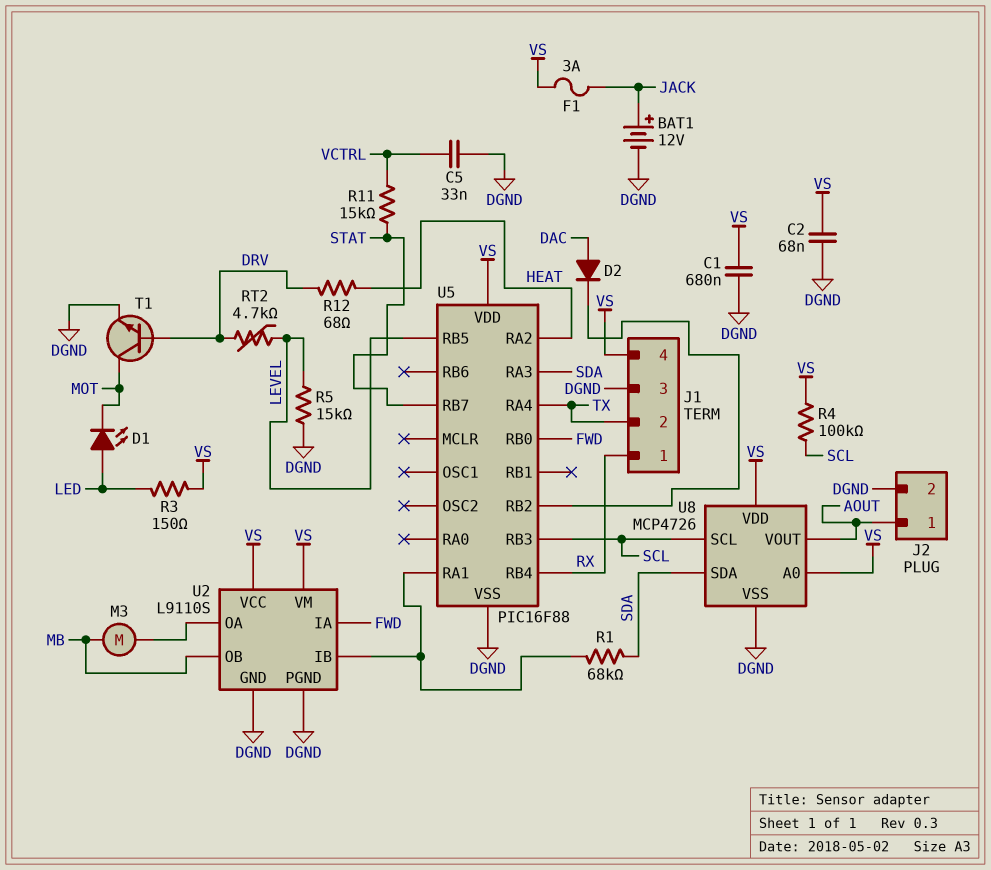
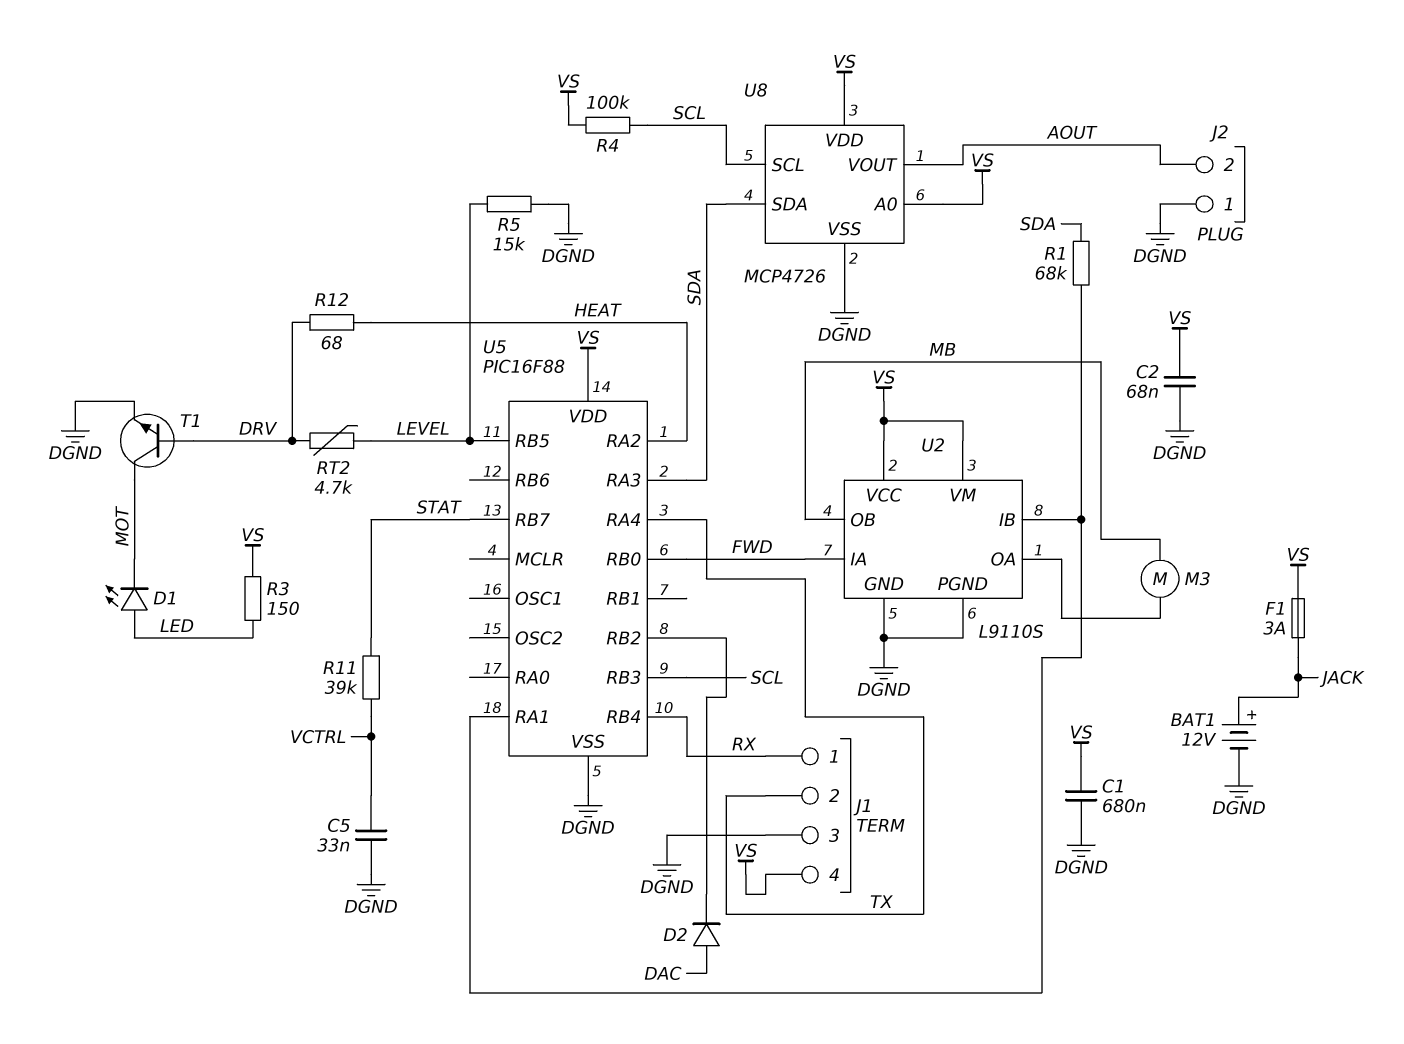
J2 pin 1: AOUT -> DGND
J2 pin 2: DGND -> AOUT
R11: 15k (STAT, VCTRL) -> 39k (STAT, VCTRL)

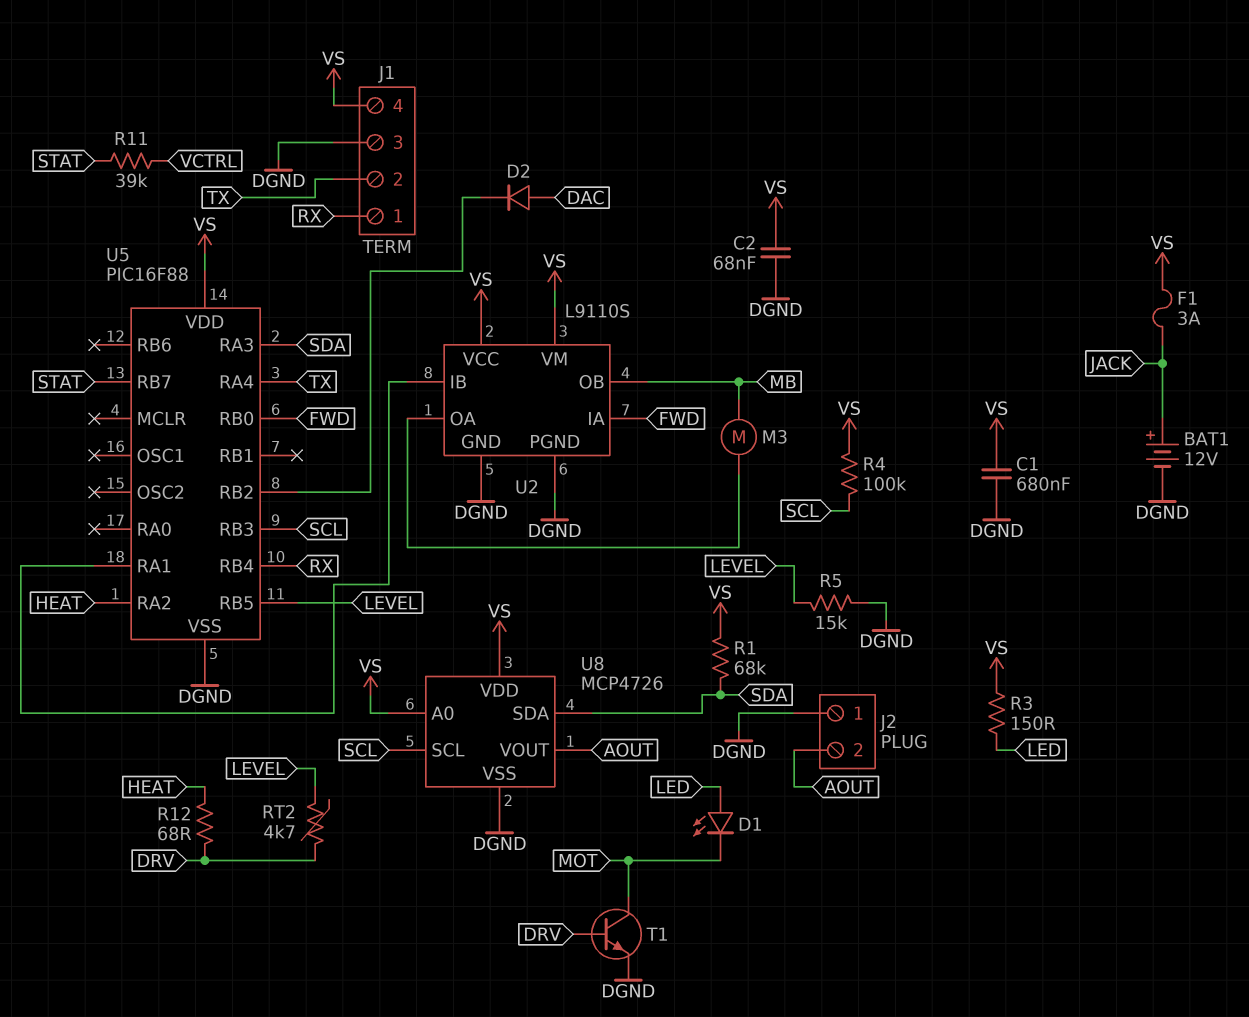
C5: 33nF (DGND, VCTRL) -> none
R1: 68k (SDA, U2/IB) -> 68k (SDA, VS)

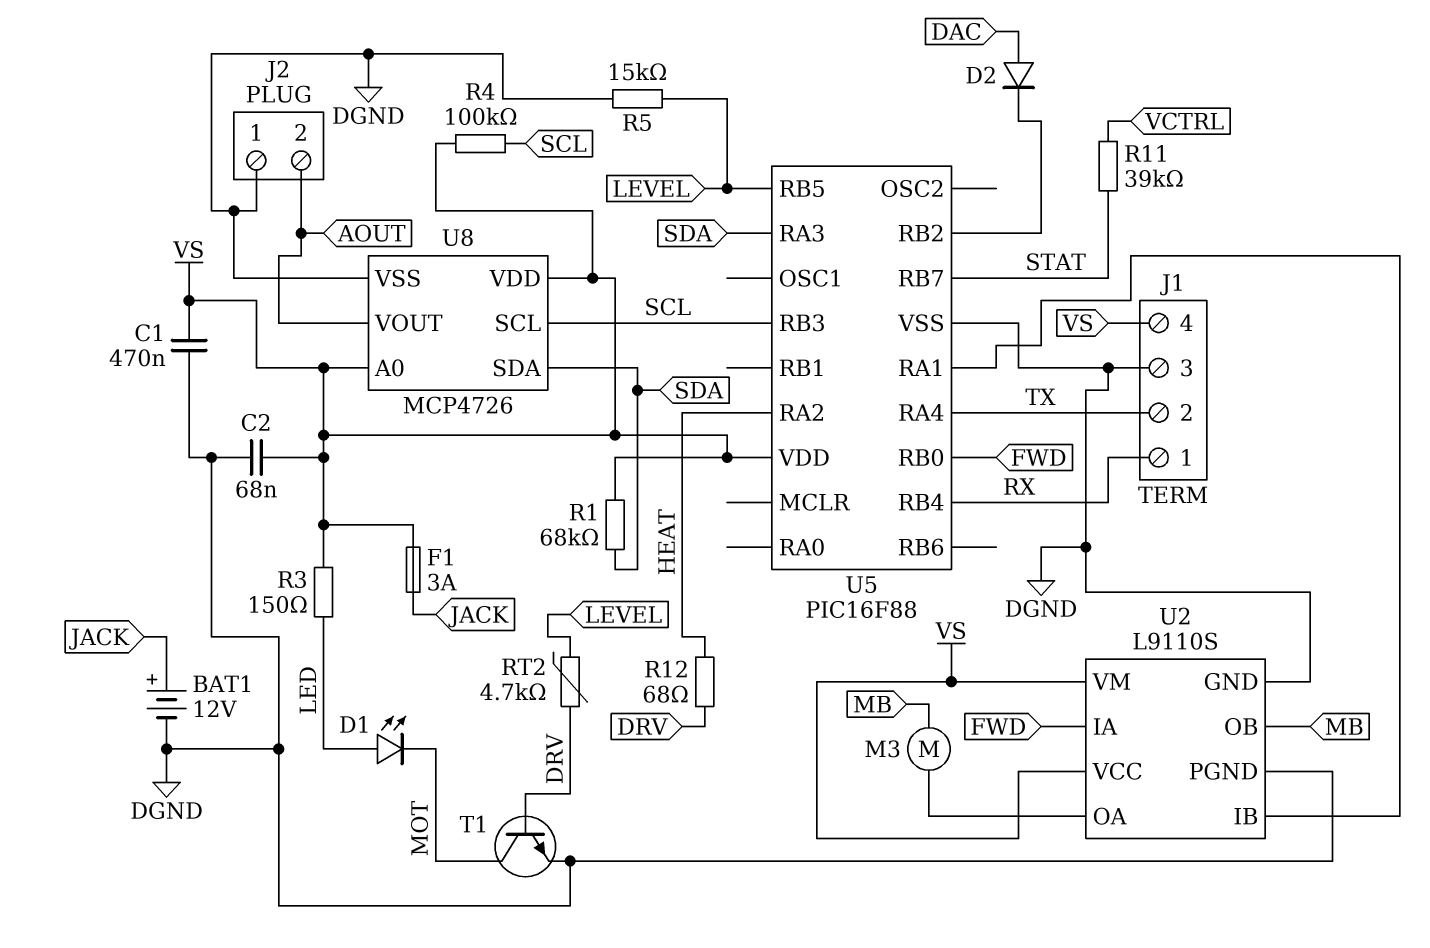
C1: 680nF (DGND, VS) -> 470nF (DGND, VS)

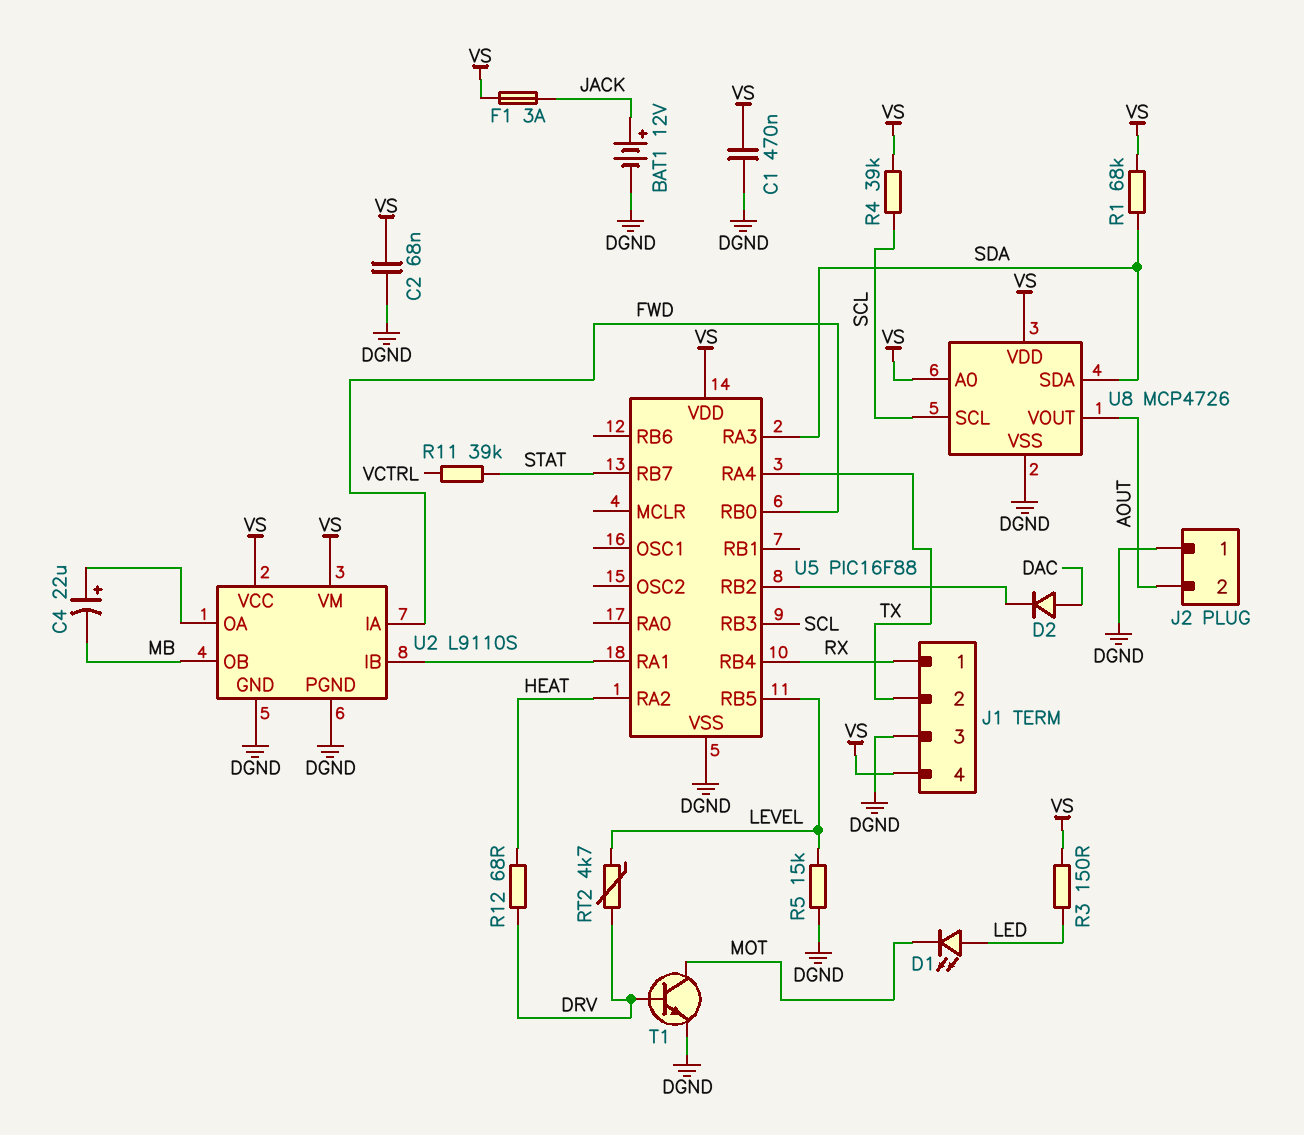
C4: none -> 22uF (plus U2/OA, minus MB)
M3: motor (MB, U2/OA) -> none
R4: 100k (SCL, VS) -> 39k (SCL, VS)

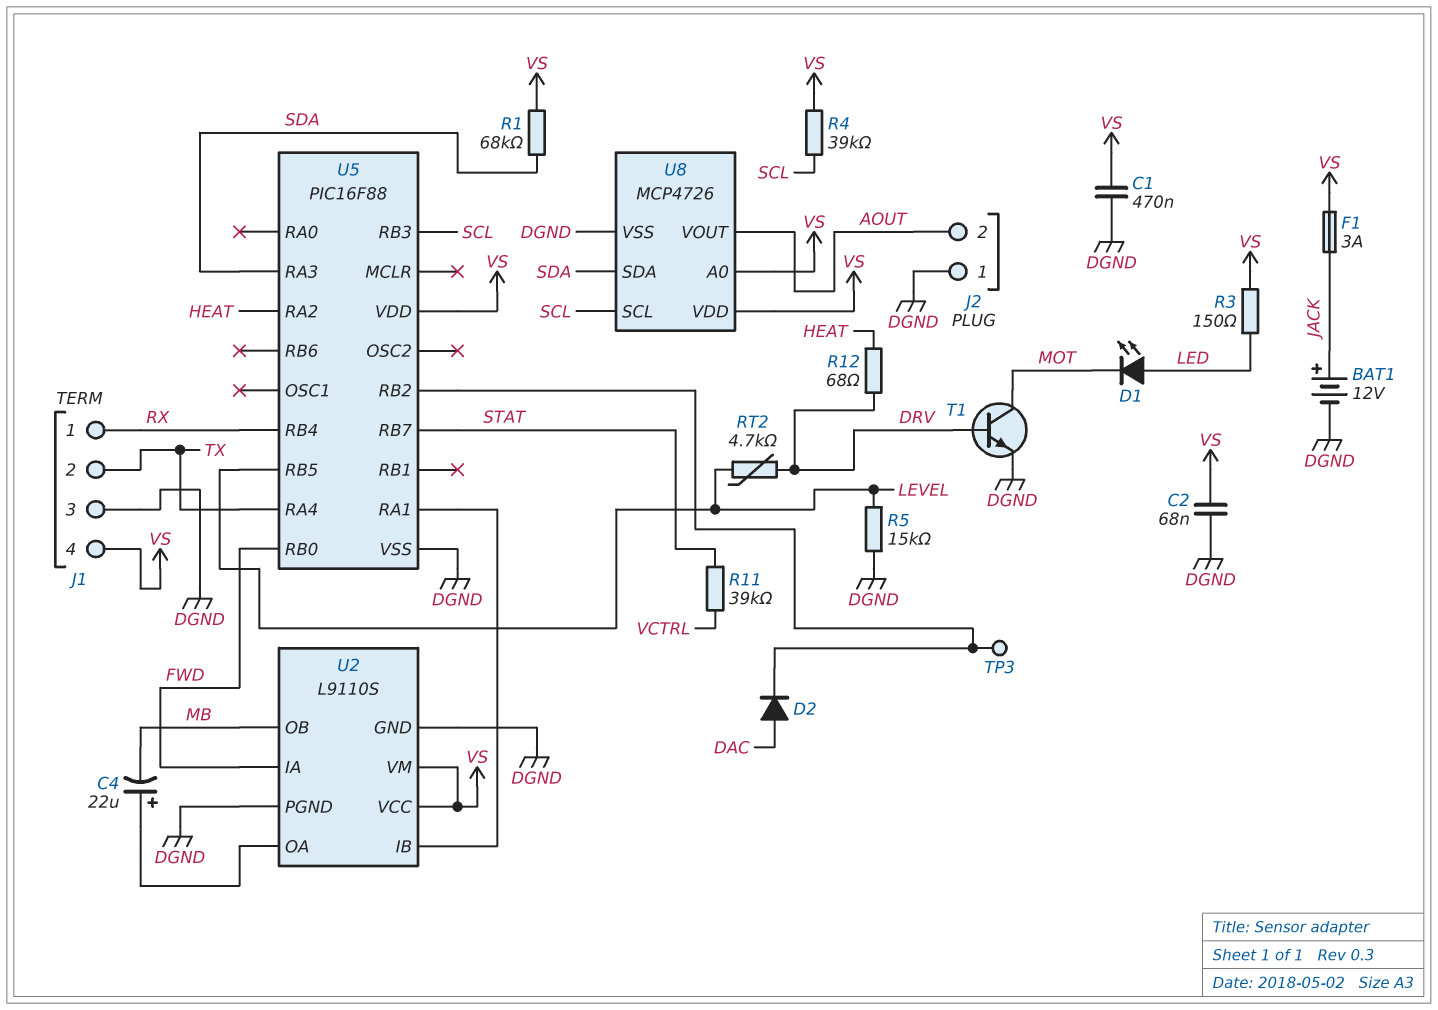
TP3: none -> test point (U5/RB2)

